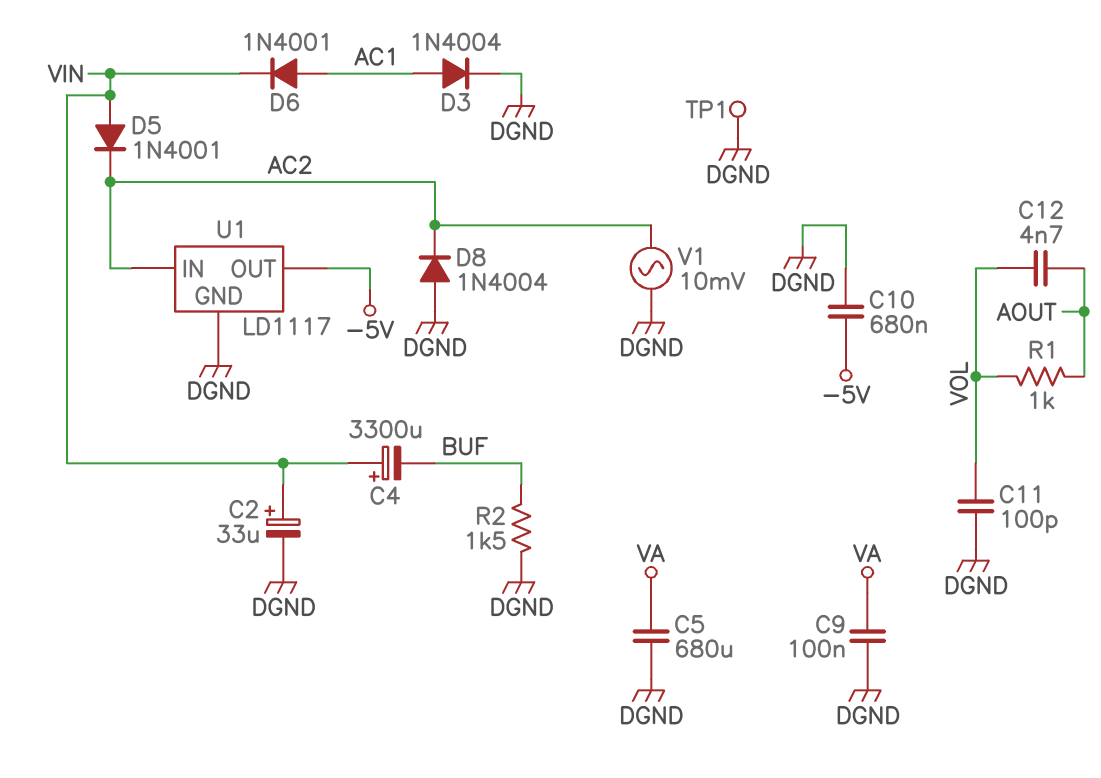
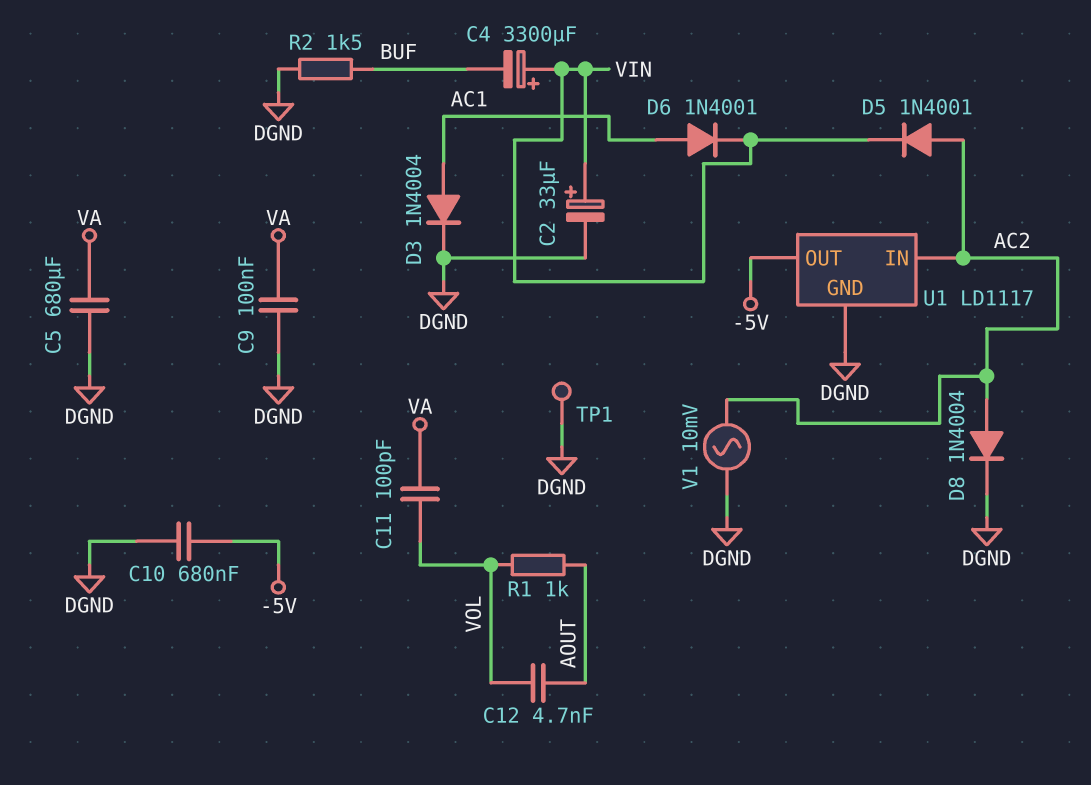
C11: 100pF (DGND, VOL) -> 100pF (VA, VOL)
D5: diode 1N4001 (A VIN, K AC2) -> diode 1N4001 (A AC2, K VIN)
D8: diode 1N4004 (A DGND, K AC2) -> diode 1N4004 (A AC2, K DGND)

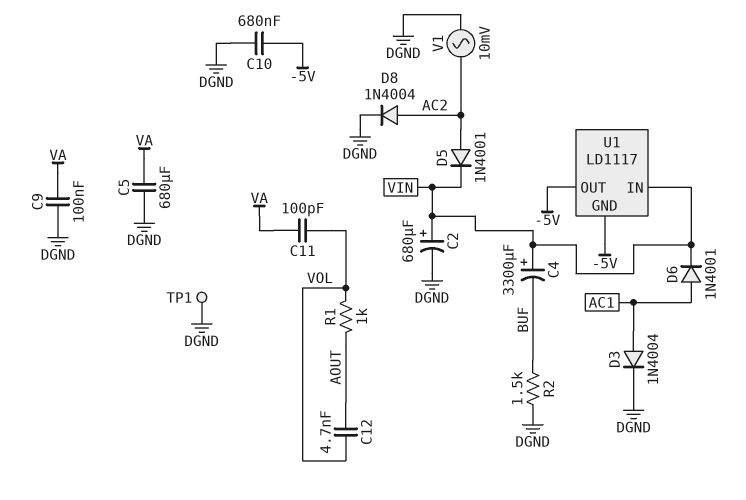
C2: 33uF (plus VIN, minus DGND) -> 680uF (plus VIN, minus DGND)
U1 pin GND: DGND -> -5V
U1 pin IN: AC2 -> VIN

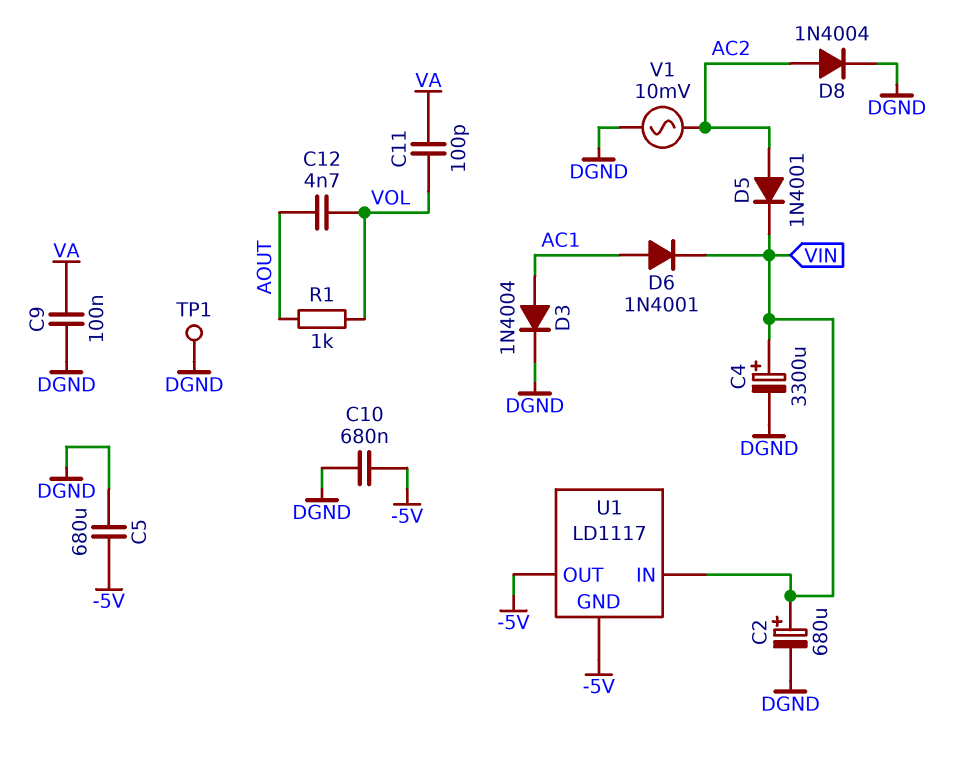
C4: 3300uF (plus VIN, minus BUF) -> 3300uF (plus VIN, minus DGND)
C5: 680uF (DGND, VA) -> 680uF (-5V, DGND)
R2: 1.5k (BUF, DGND) -> none

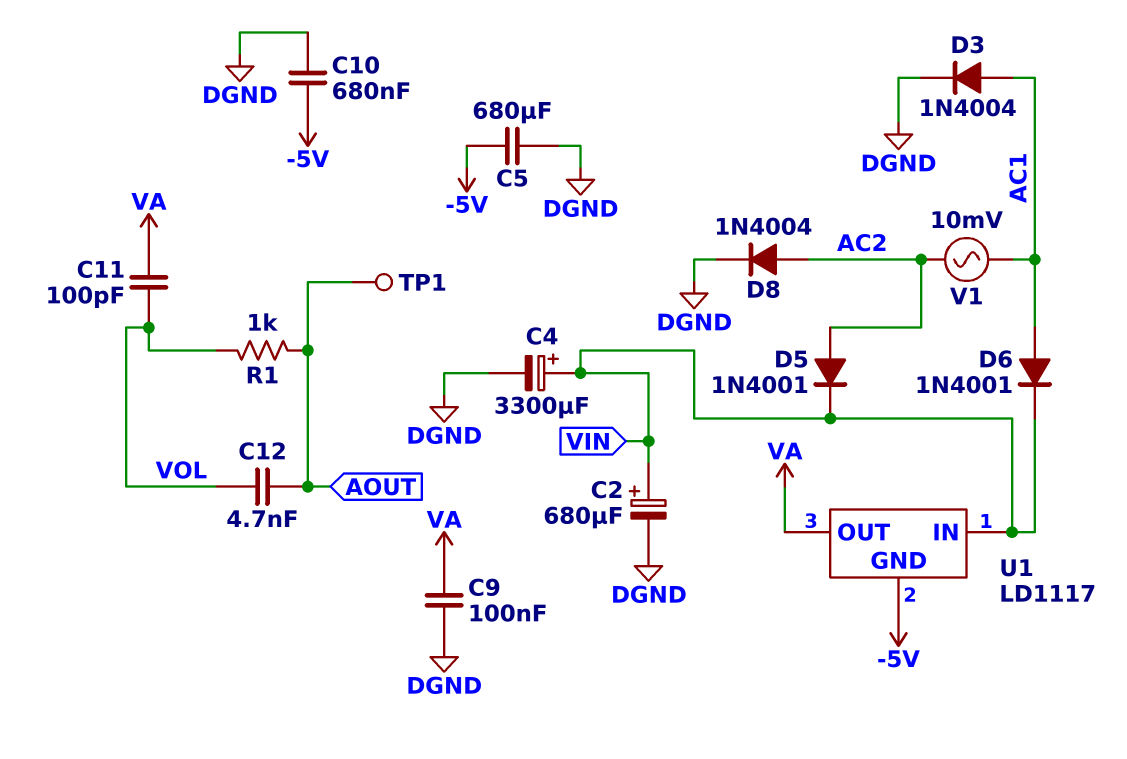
TP1: test point (DGND) -> test point (AOUT)
U1 pin OUT: -5V -> VA
V1: AC 10mV (AC2, DGND) -> AC 10mV (AC1, AC2)

